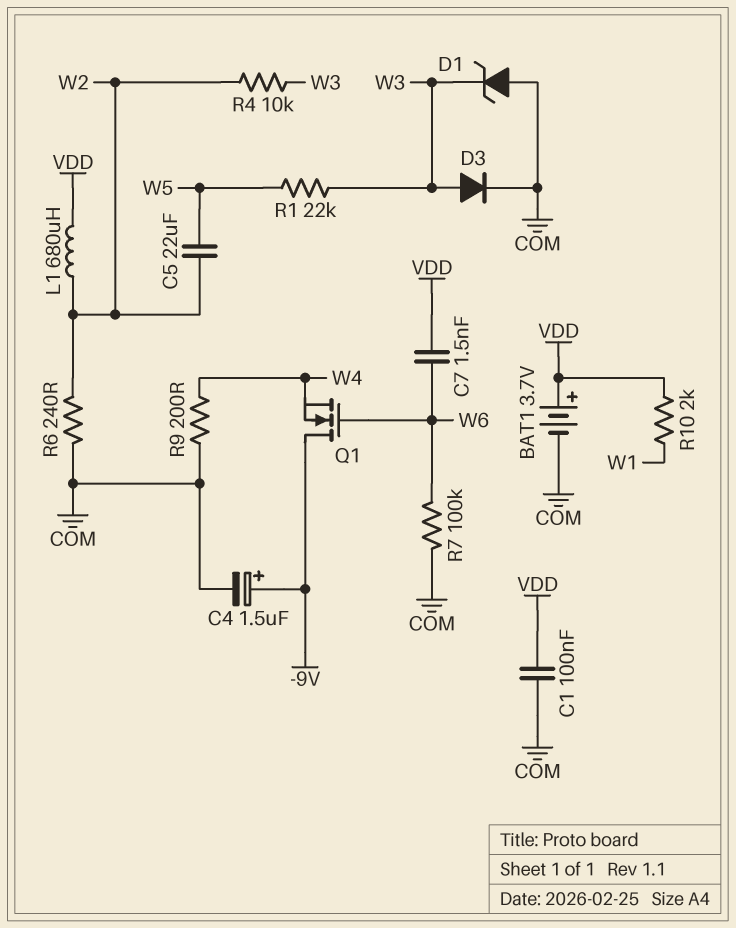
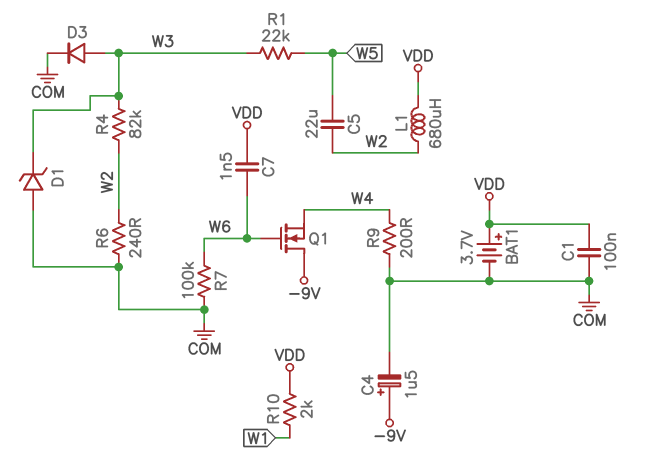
R4: 10k (W2, W3) -> 82k (W2, W3)

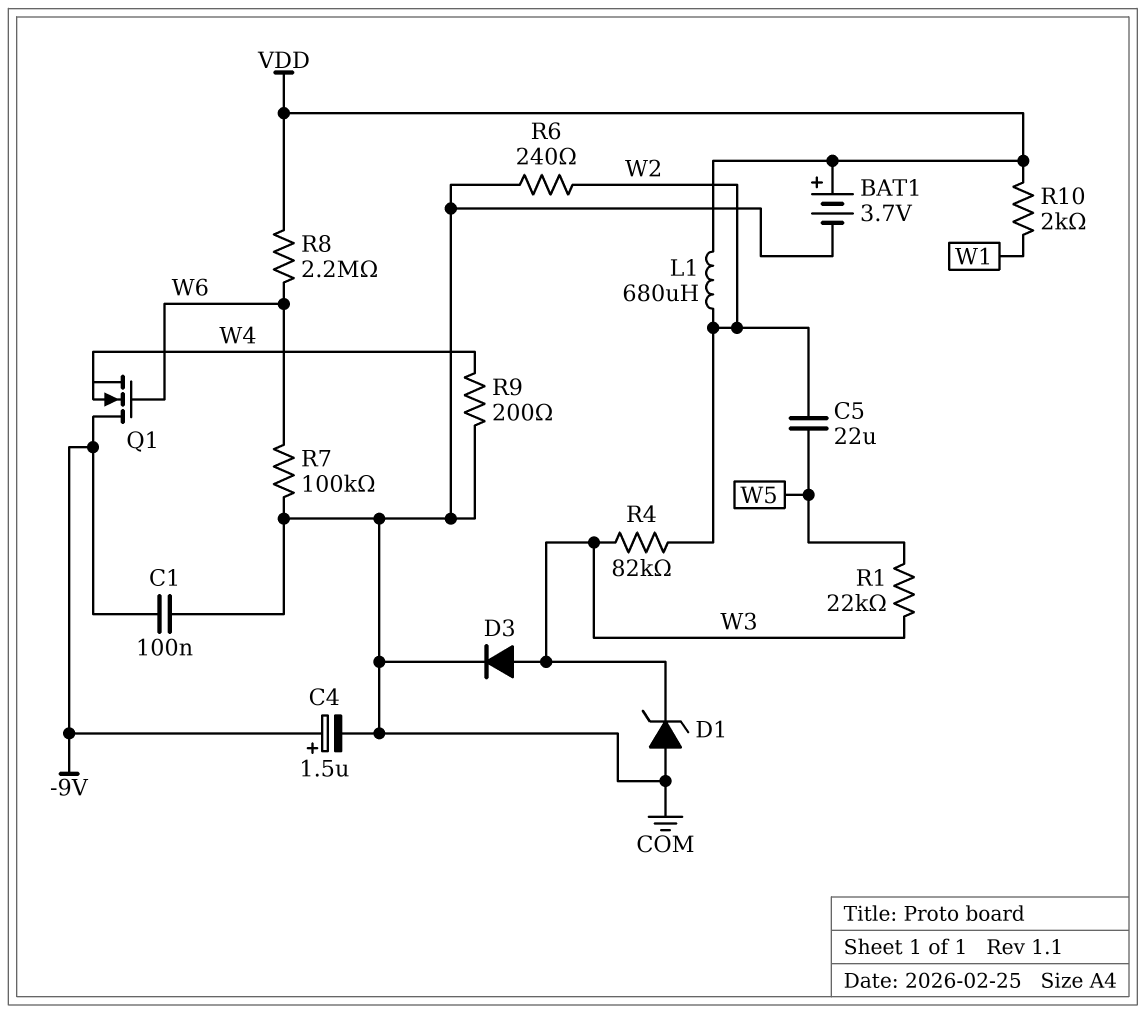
C1: 100nF (COM, VDD) -> 100nF (-9V, COM)
C7: 1.5nF (VDD, W6) -> none
R8: none -> 2.2M (VDD, W6)

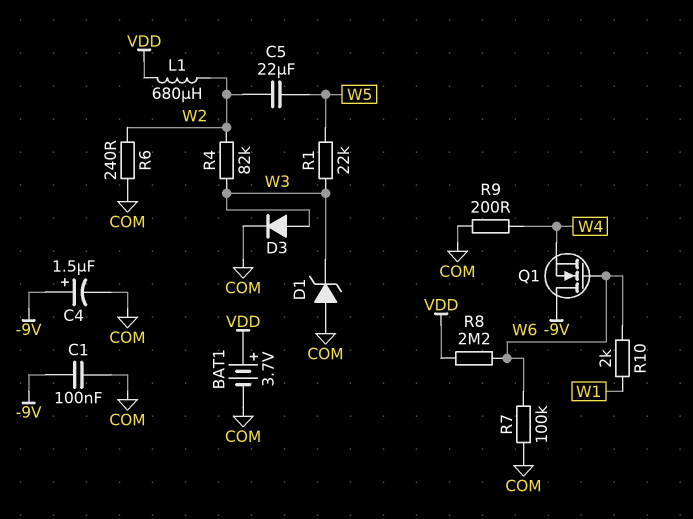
R10: 2k (VDD, W1) -> 2k (W1, W6)

